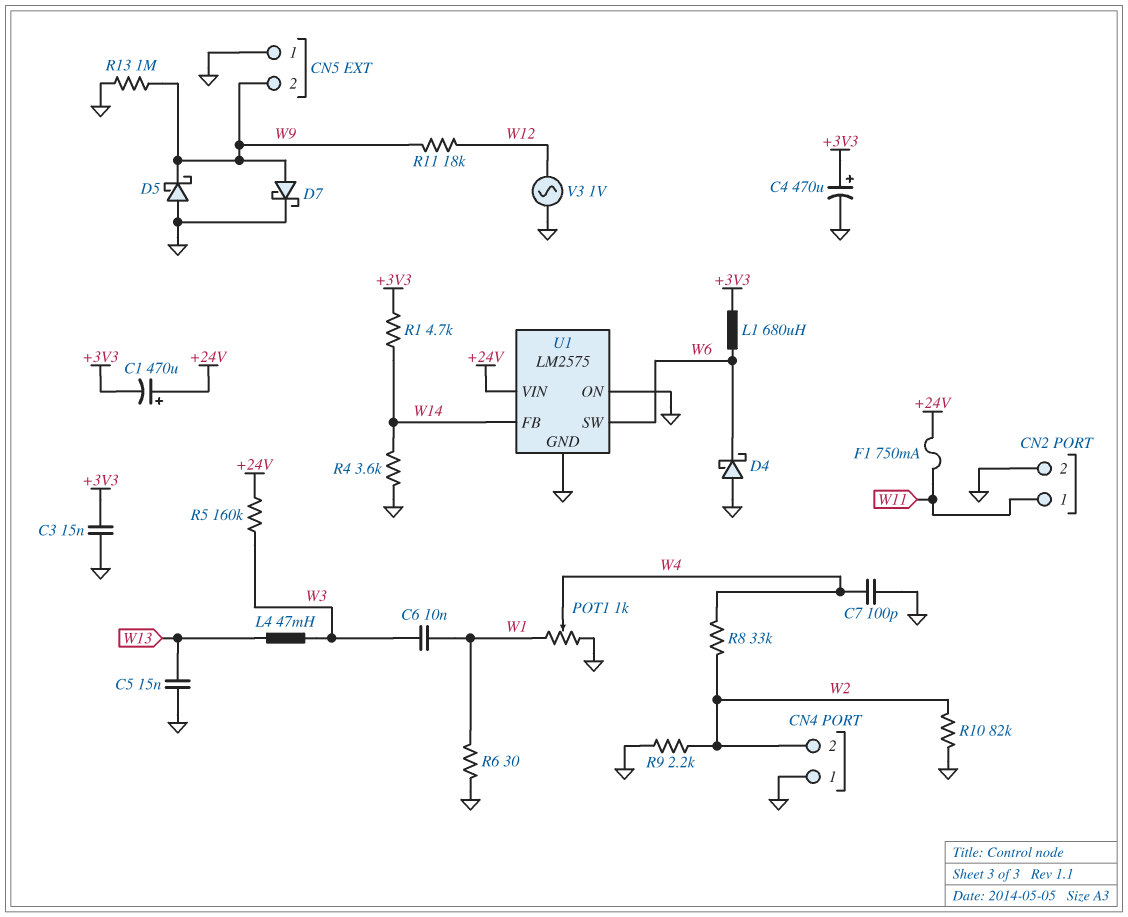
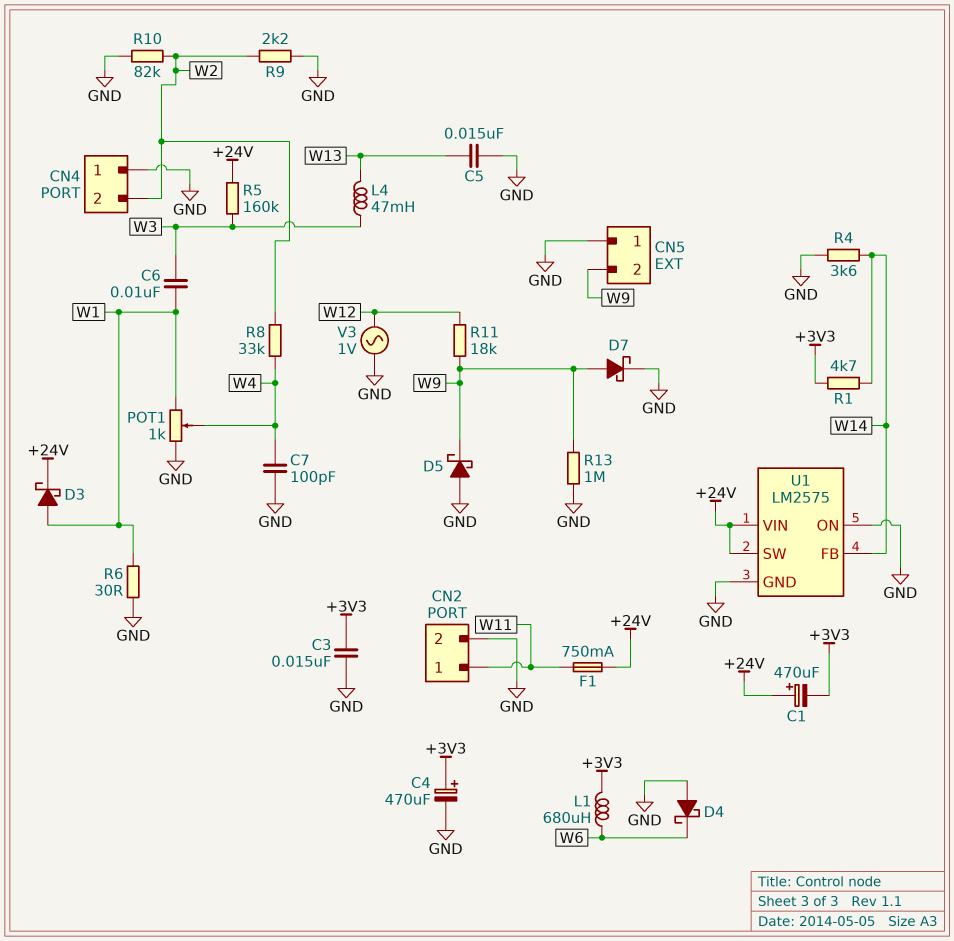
D3: none -> schottky (A W1, K +24V)
U1 pin SW: W6 -> +24V

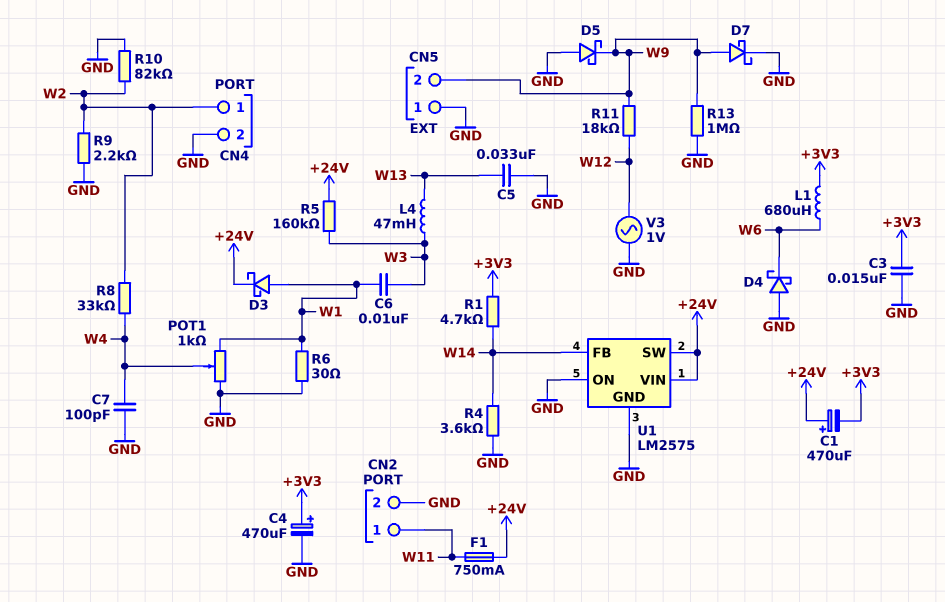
C5: 15nF (GND, W13) -> 33nF (GND, W13)
CN4 pin 1: GND -> W2
CN4 pin 2: W2 -> GND

